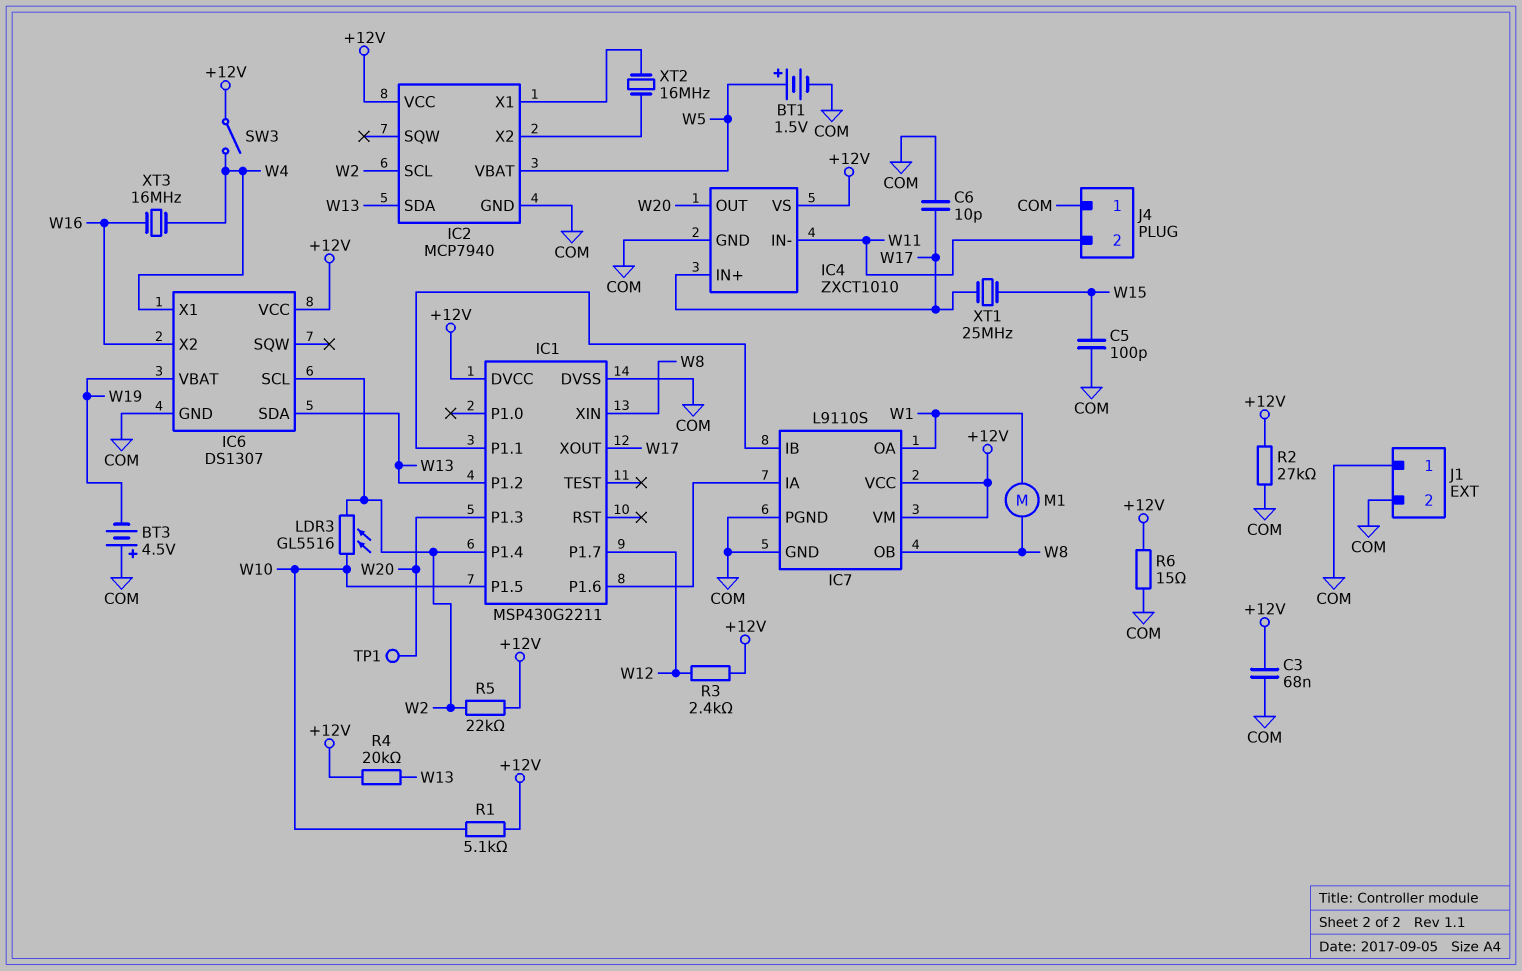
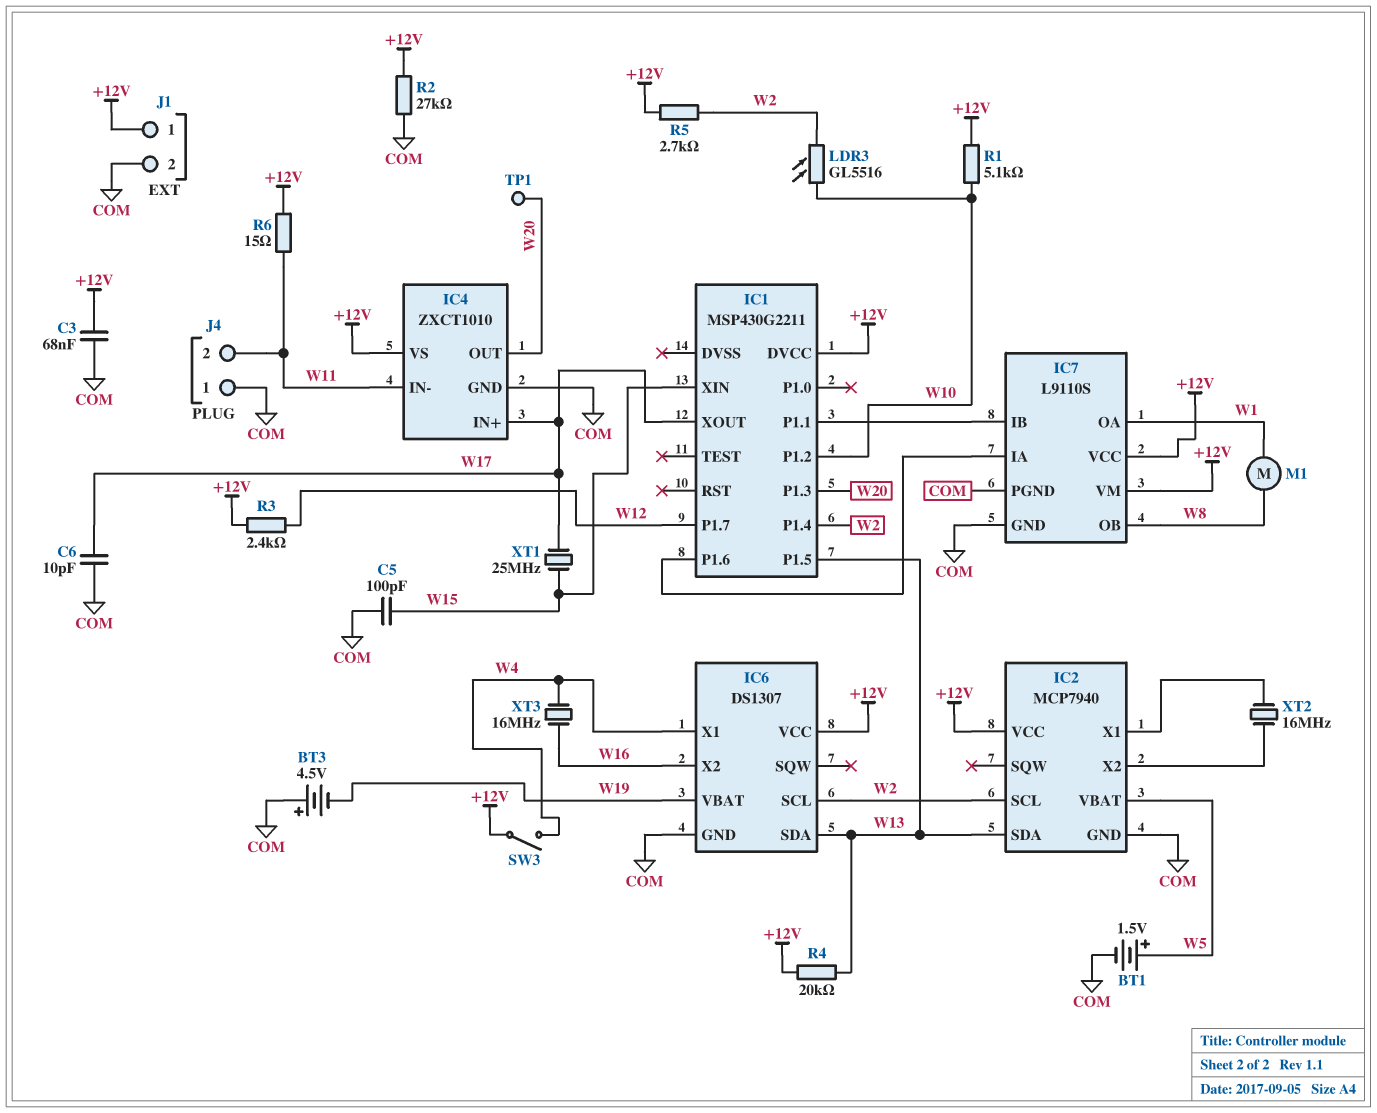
IC1 pin DVSS: COM -> none
IC1 pin P1.2: W13 -> W10
IC1 pin P1.5: W10 -> W13
IC1 pin XIN: W8 -> W15
J1 pin 1: COM -> +12V
R5: 22k (+12V, W2) -> 2.7k (+12V, W2)
R6: 15 (+12V, COM) -> 15 (+12V, W11)

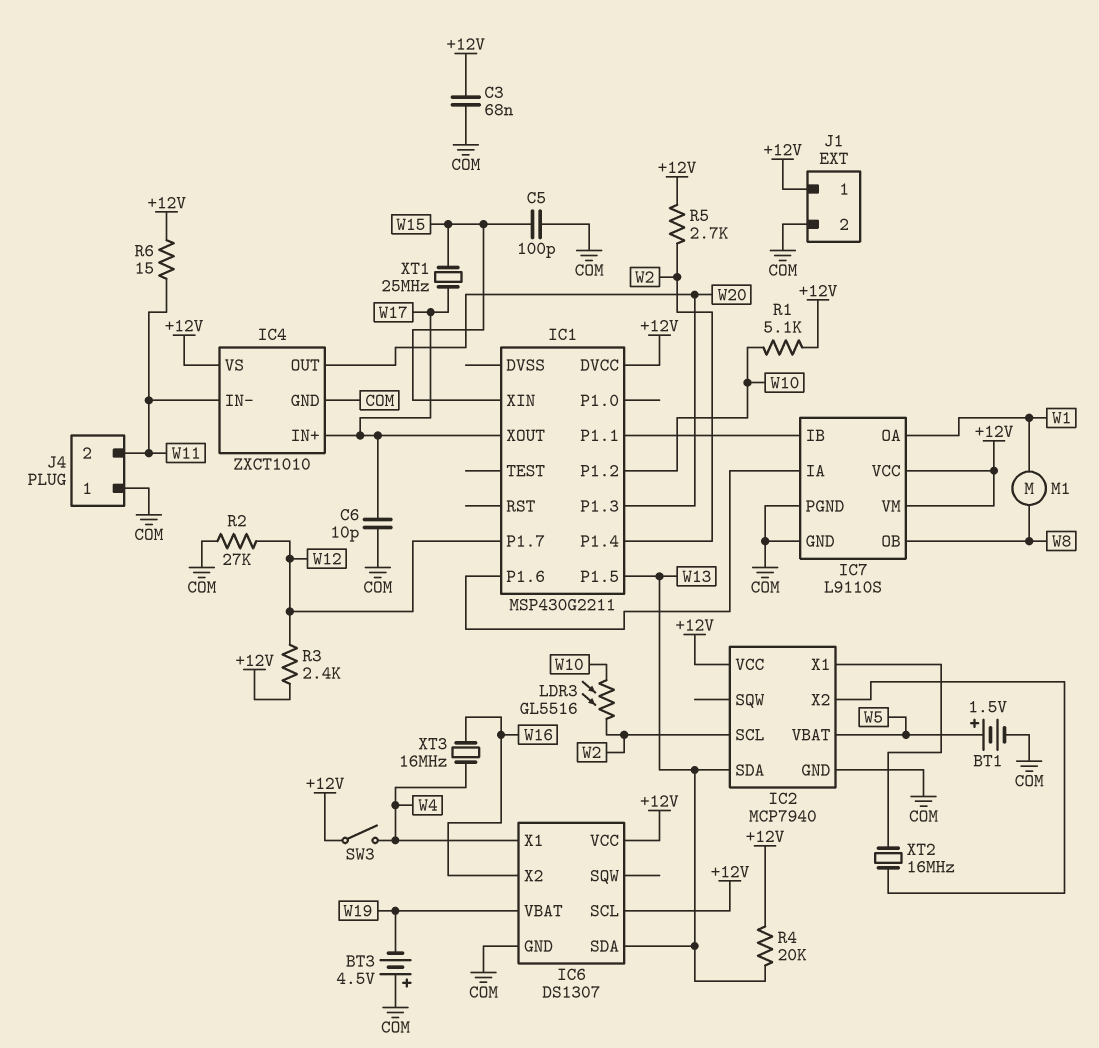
IC6 pin SCL: W2 -> +12V
R2: 27k (+12V, COM) -> 27k (COM, W12)
TP1: test point (W20) -> none

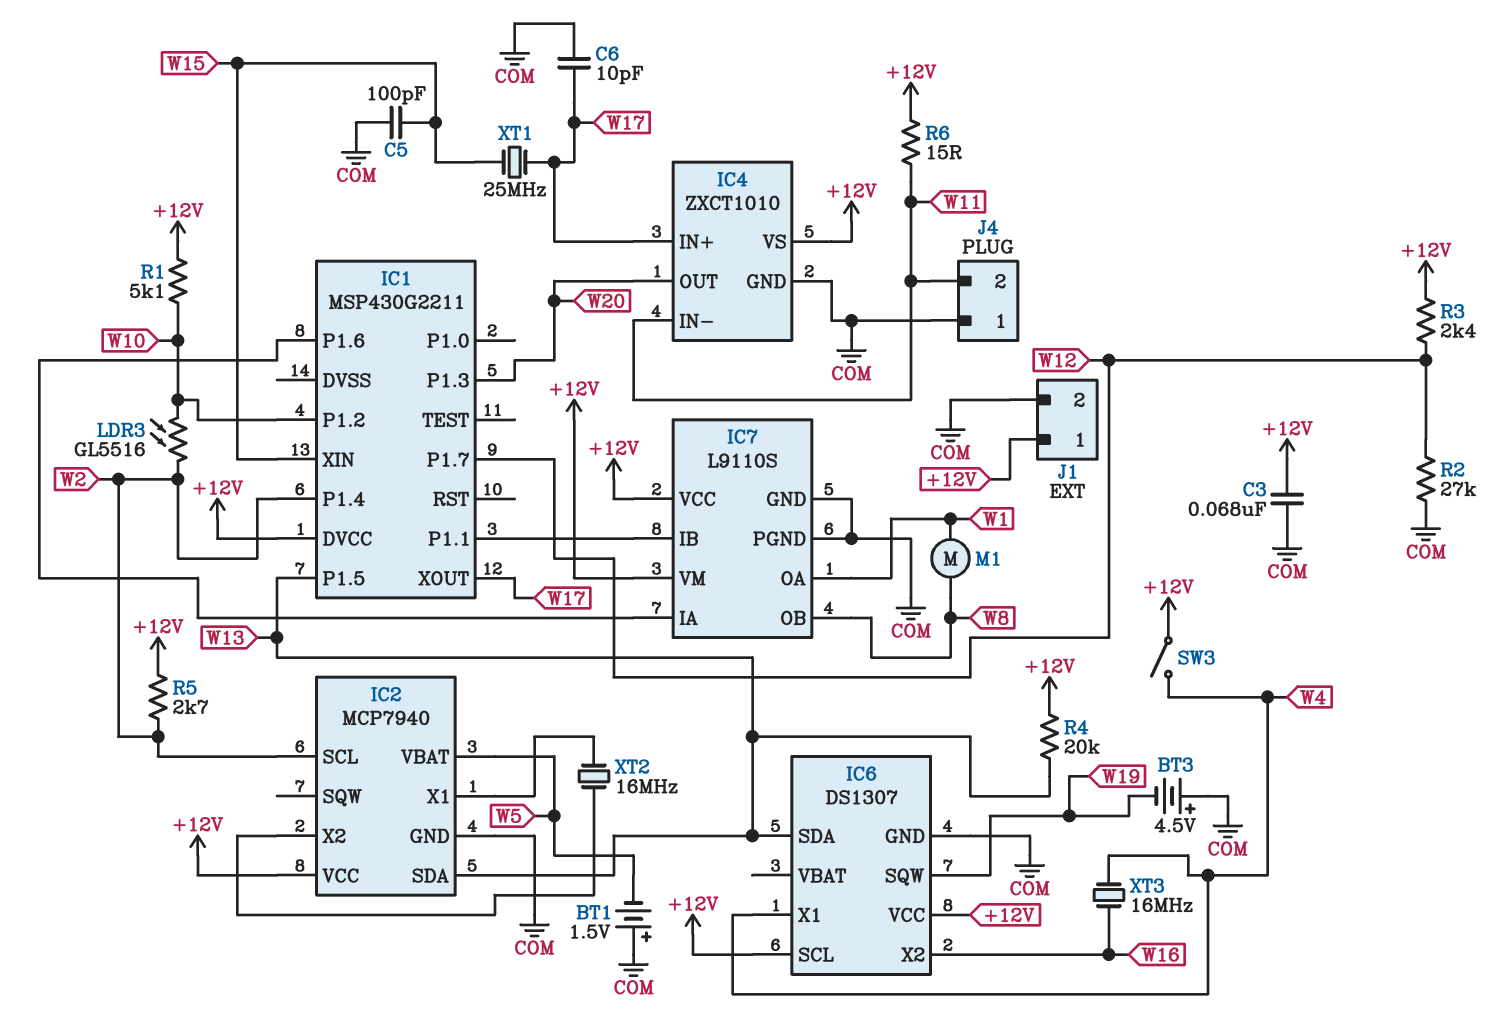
BT1: 1.5V (plus W5, minus COM) -> 1.5V (plus COM, minus W5)
IC6 pin SQW: none -> W19
IC6 pin VBAT: W19 -> none

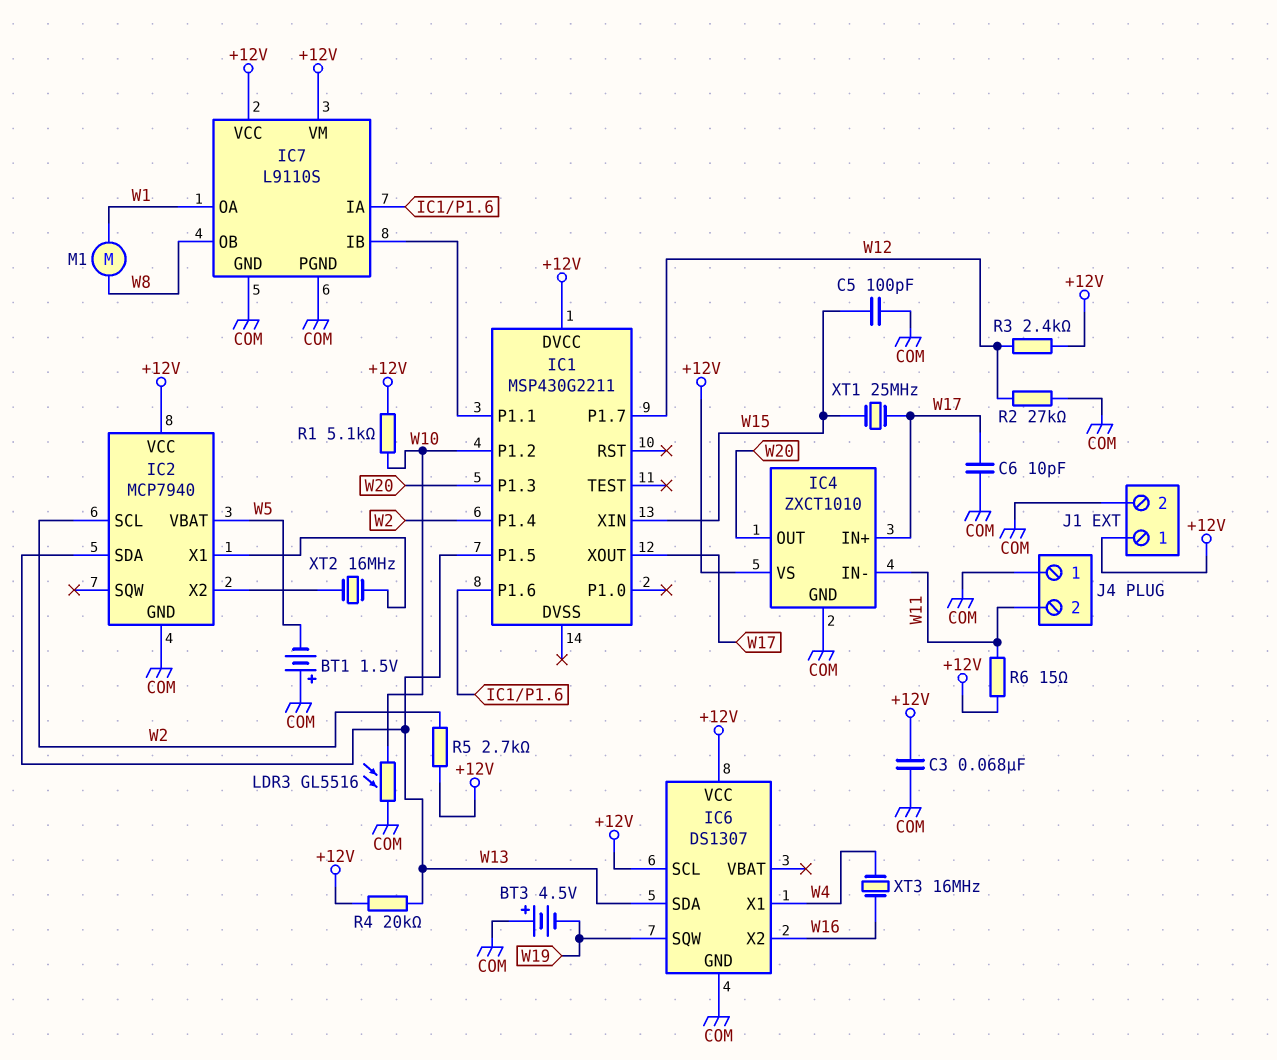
LDR3: GL5516 (W2, W10) -> GL5516 (COM, W10)
SW3: switch (+12V, W4) -> none

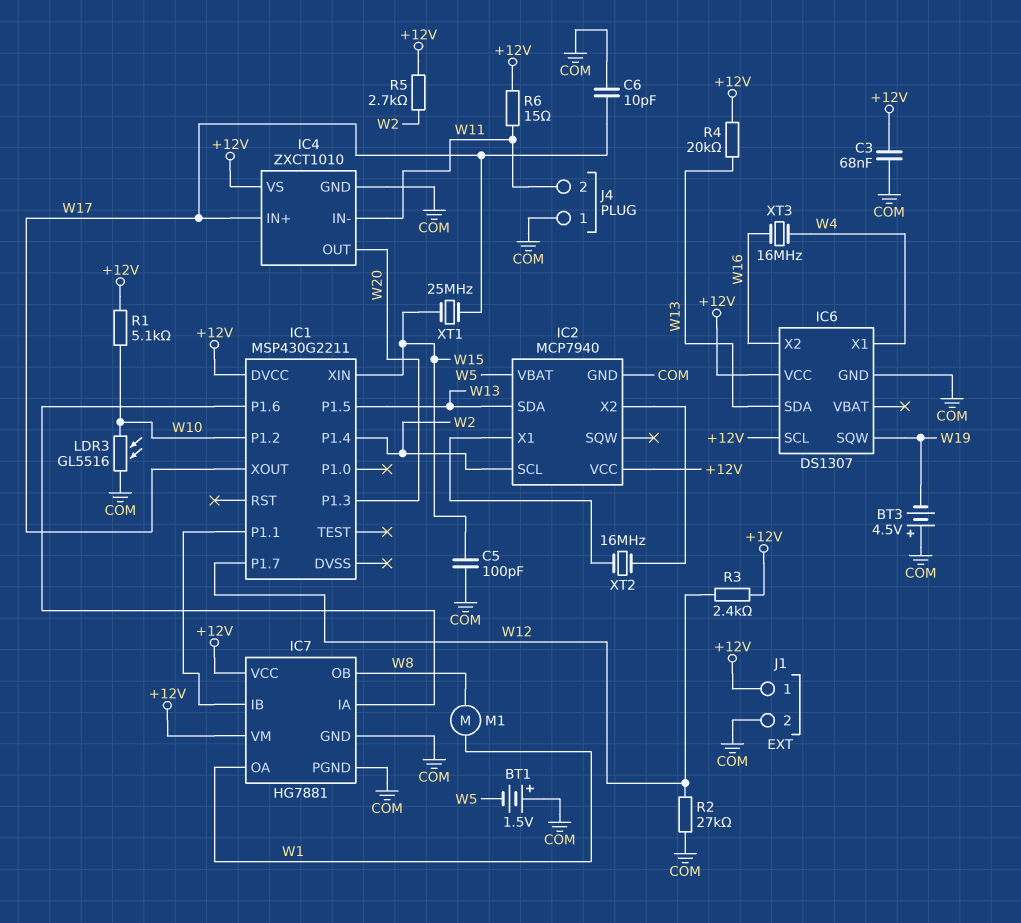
IC7: L9110S -> HG7881

